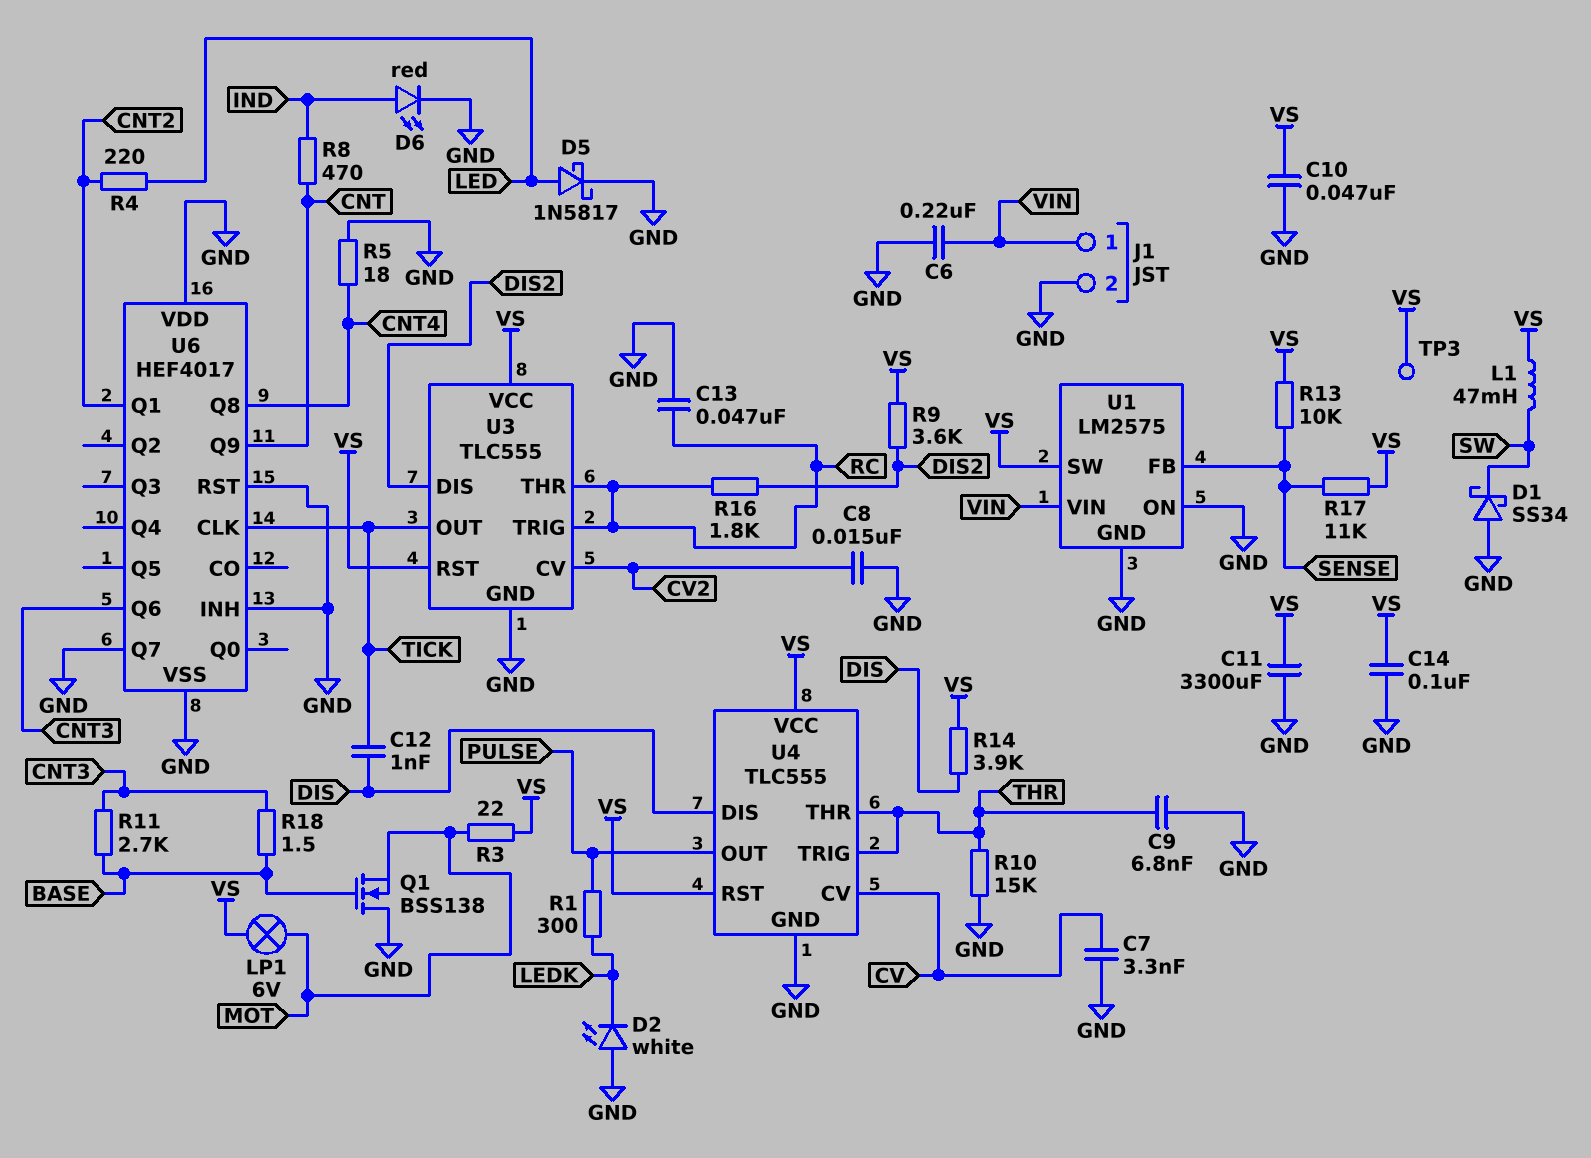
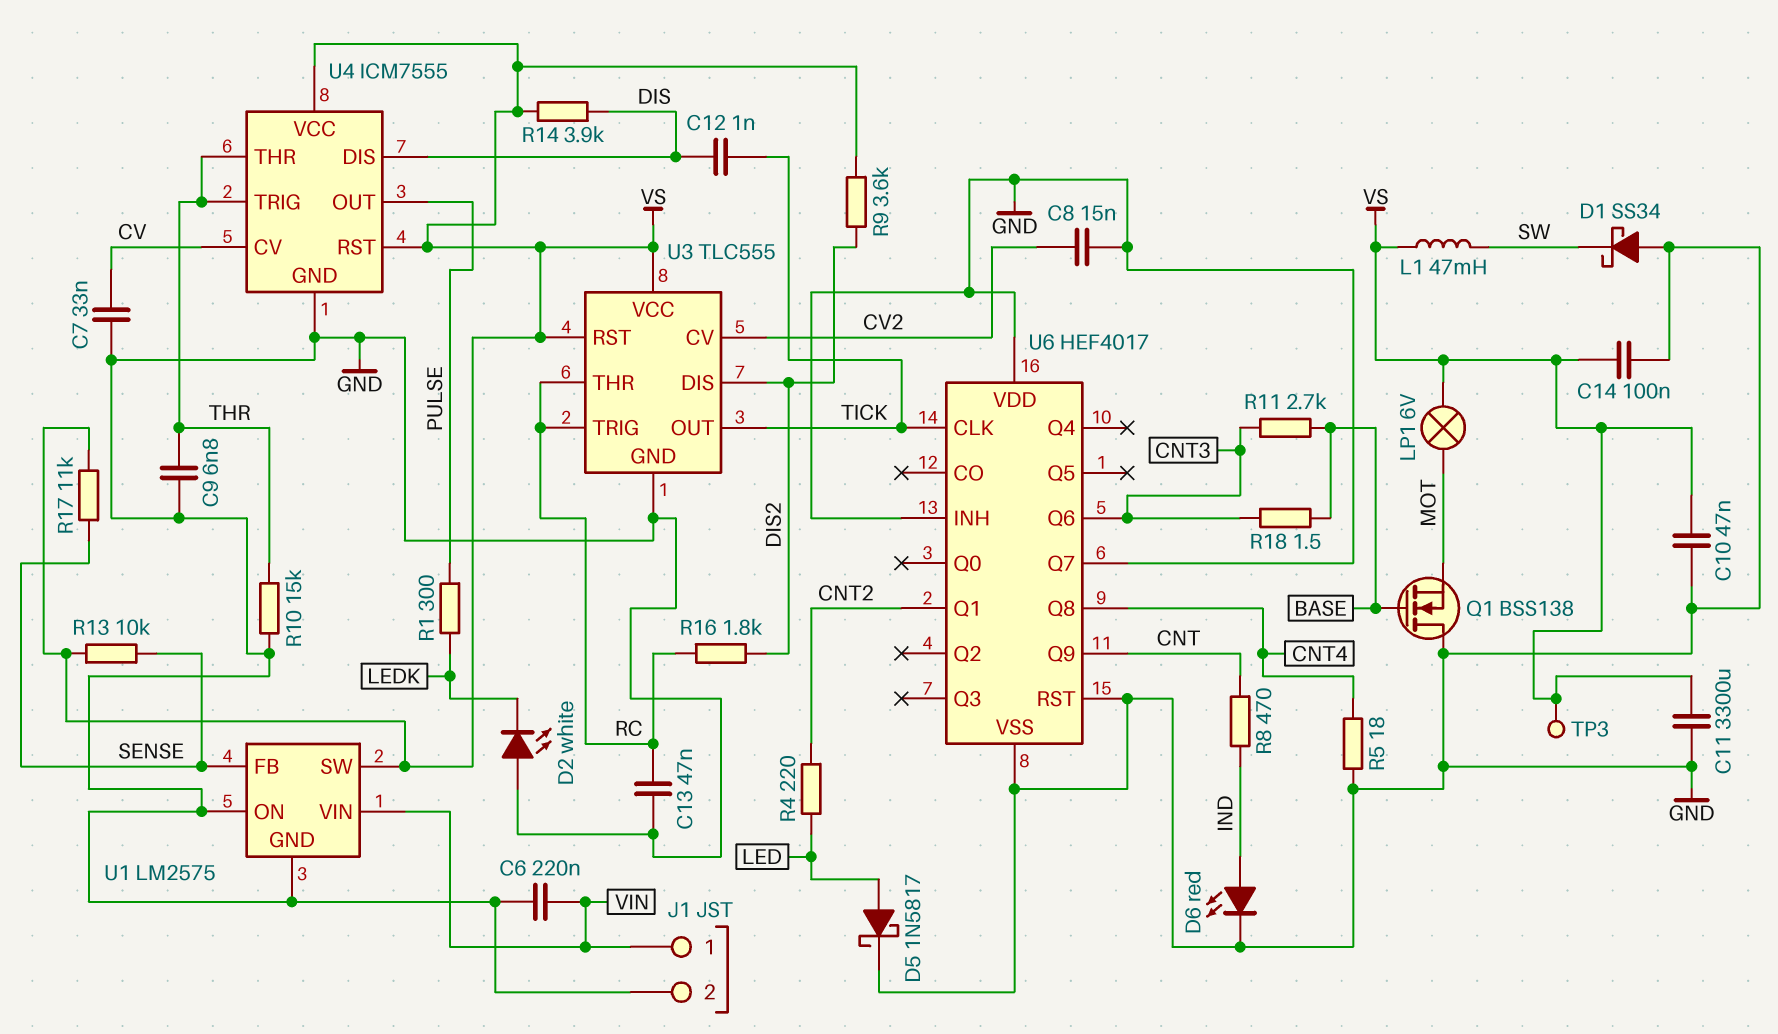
C7: 3.3nF (CV, GND) -> 33nF (CV, GND)
R3: 22 (MOT, VS) -> none
U4: TLC555 -> ICM7555

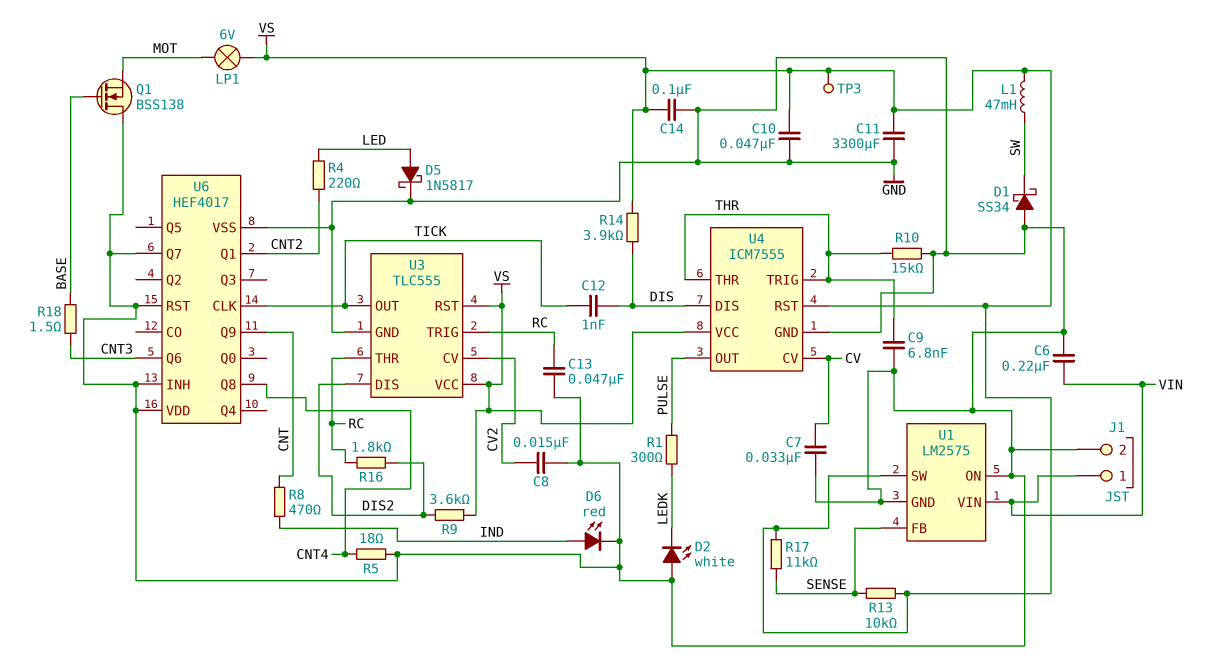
R11: 2.7k (BASE, CNT3) -> none

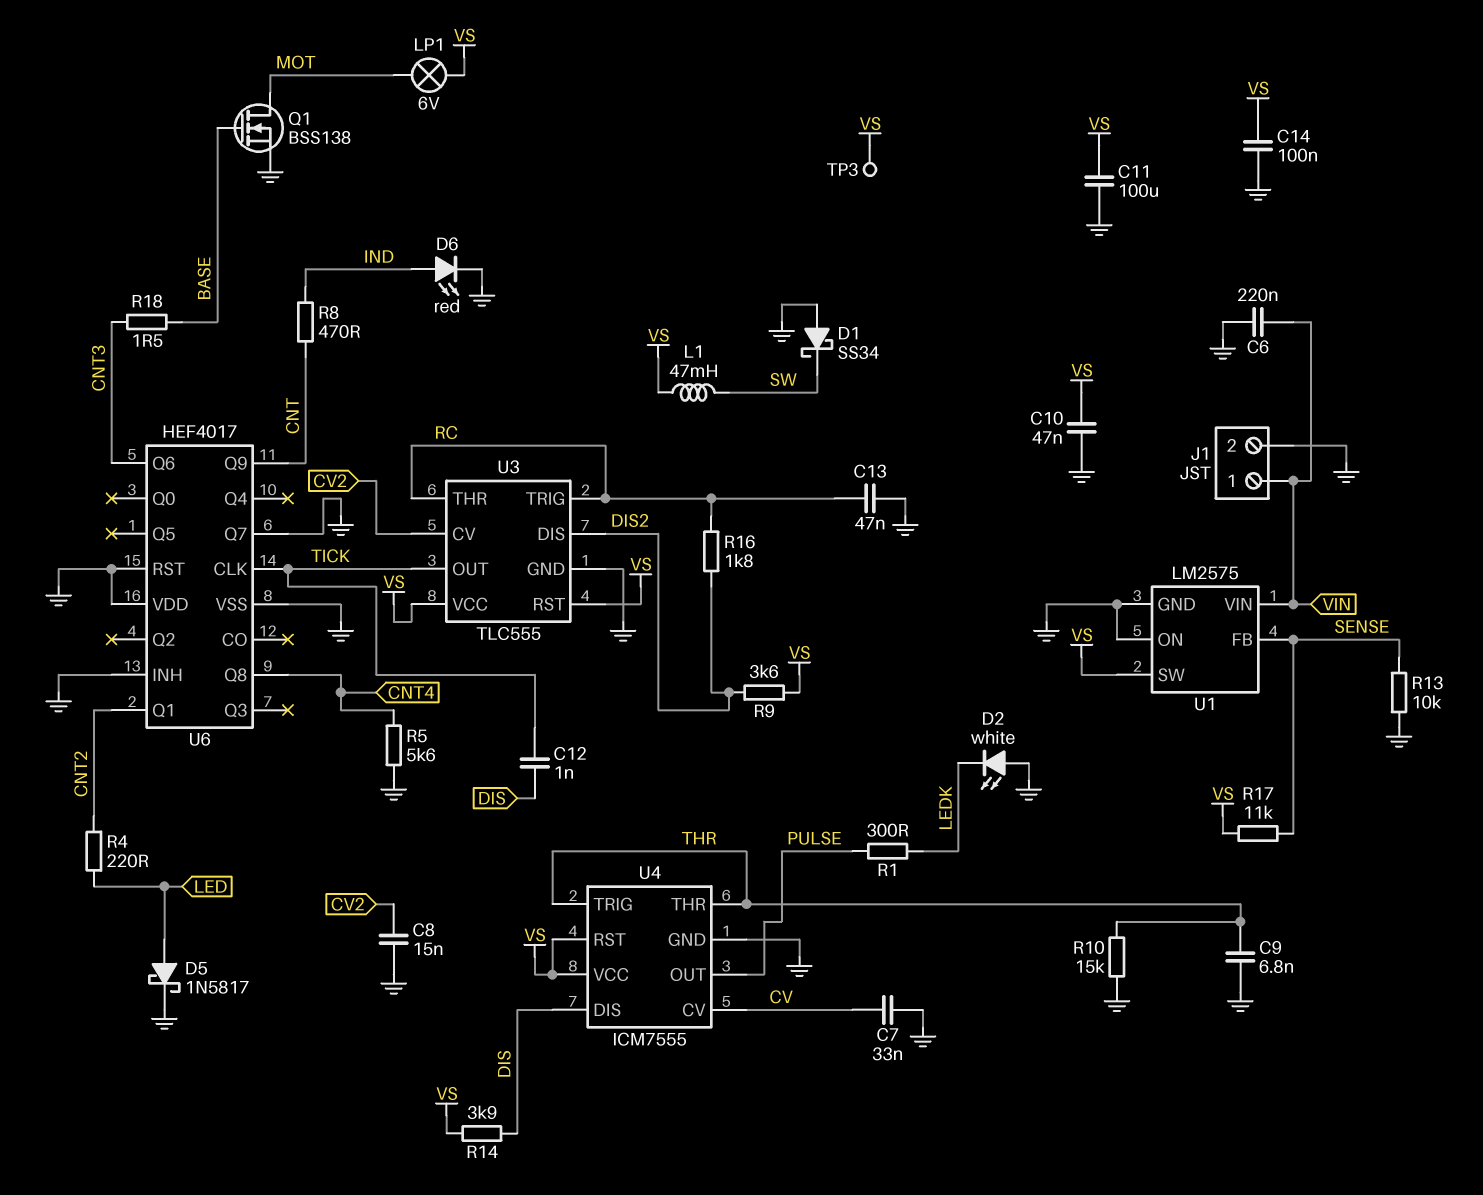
C11: 3300uF (GND, VS) -> 100uF (GND, VS)
Q1: NMOS BSS138 (G BASE, D GND, S MOT) -> NMOS BSS138 (G BASE, D MOT, S GND)
R5: 18 (CNT4, GND) -> 5.6k (CNT4, GND)
R13: 10k (SENSE, VS) -> 10k (GND, SENSE)

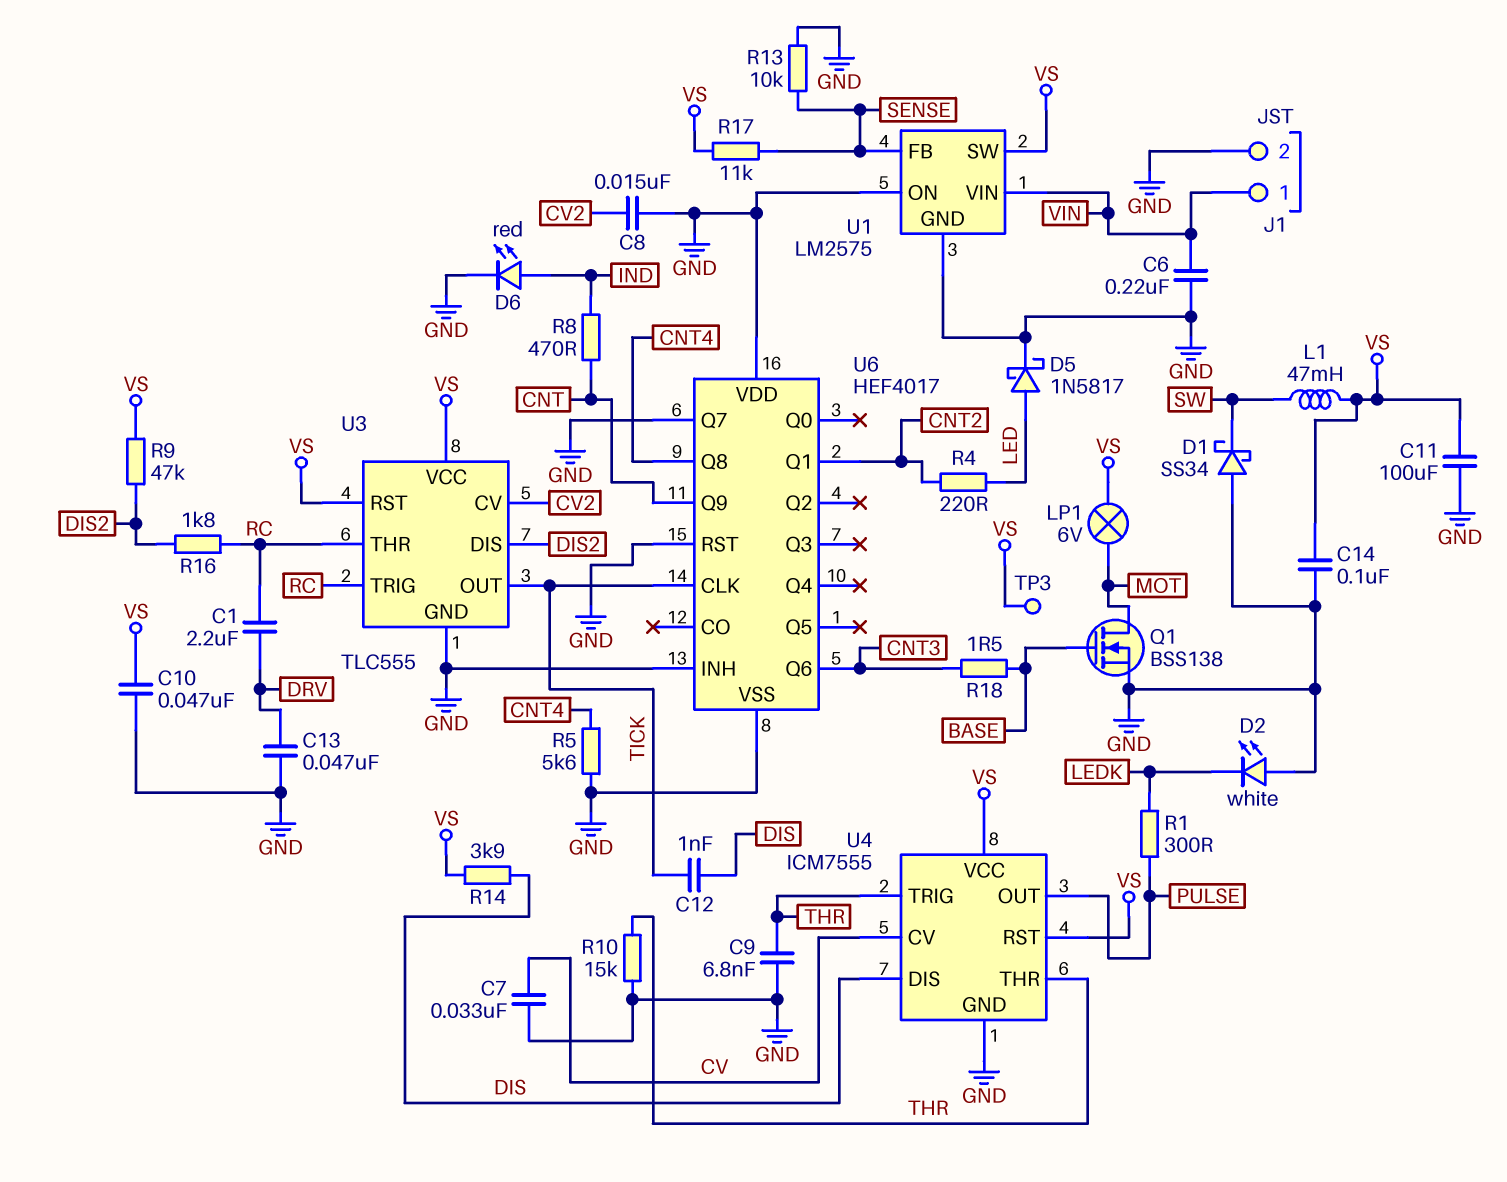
C1: none -> 2.2uF (DRV, RC)
C13: 47nF (GND, RC) -> 47nF (DRV, GND)
R9: 3.6k (DIS2, VS) -> 47k (DIS2, VS)

